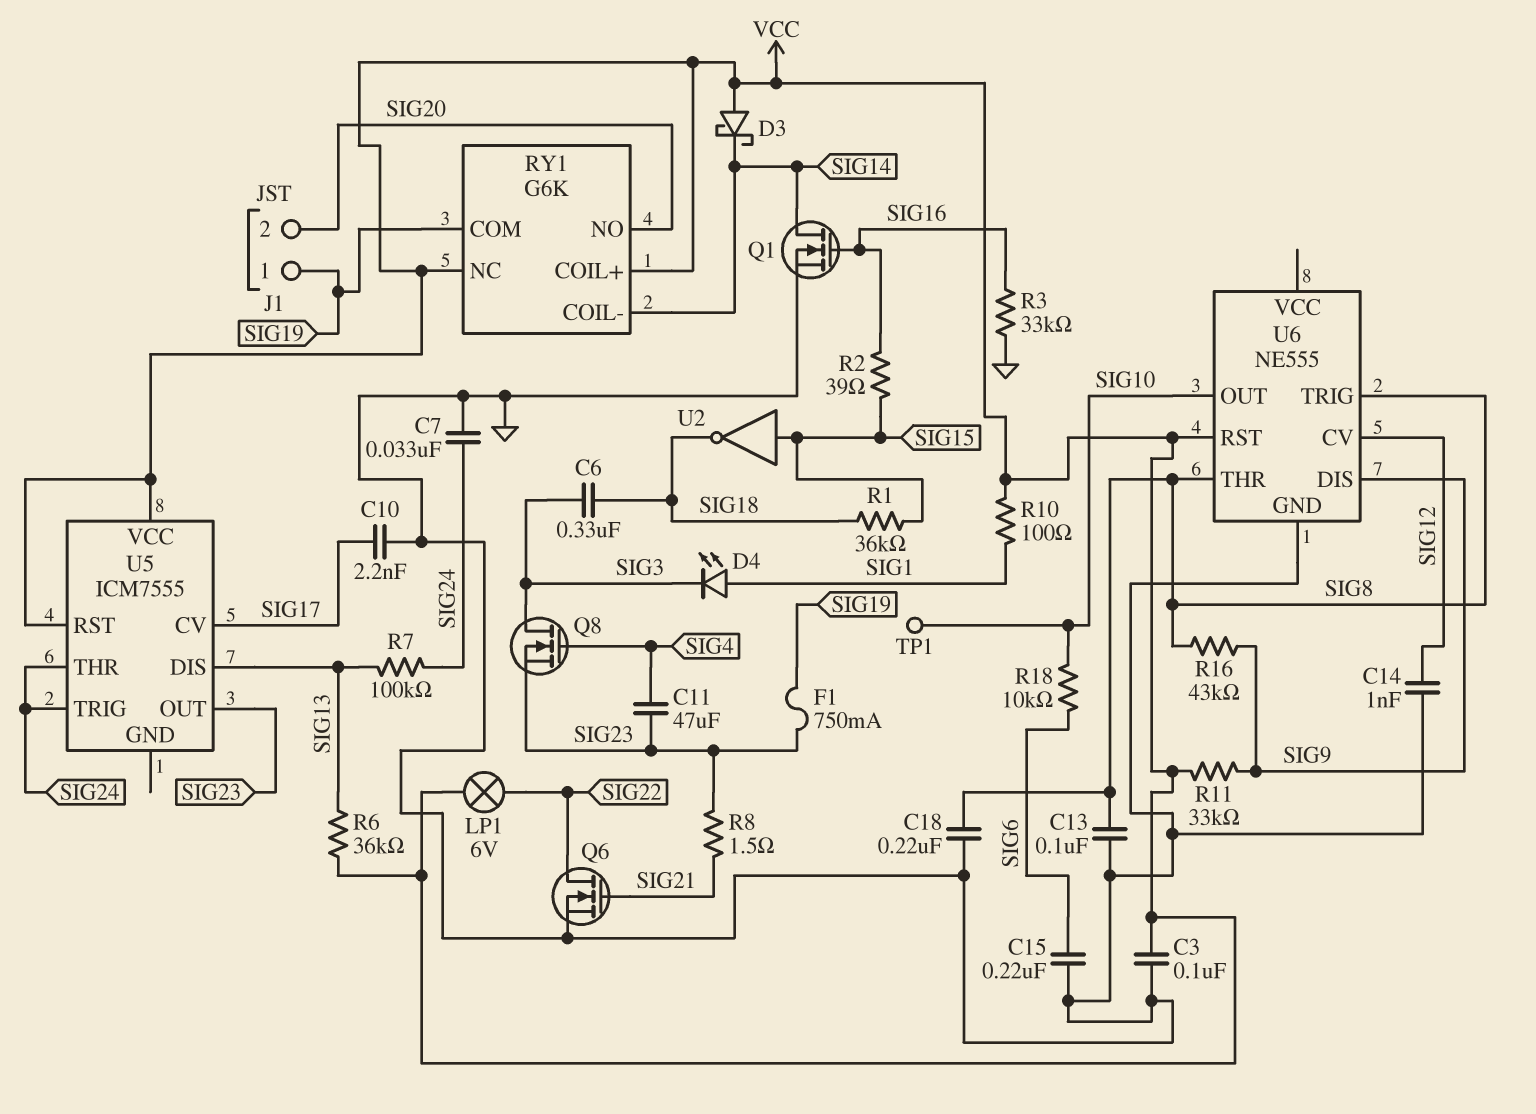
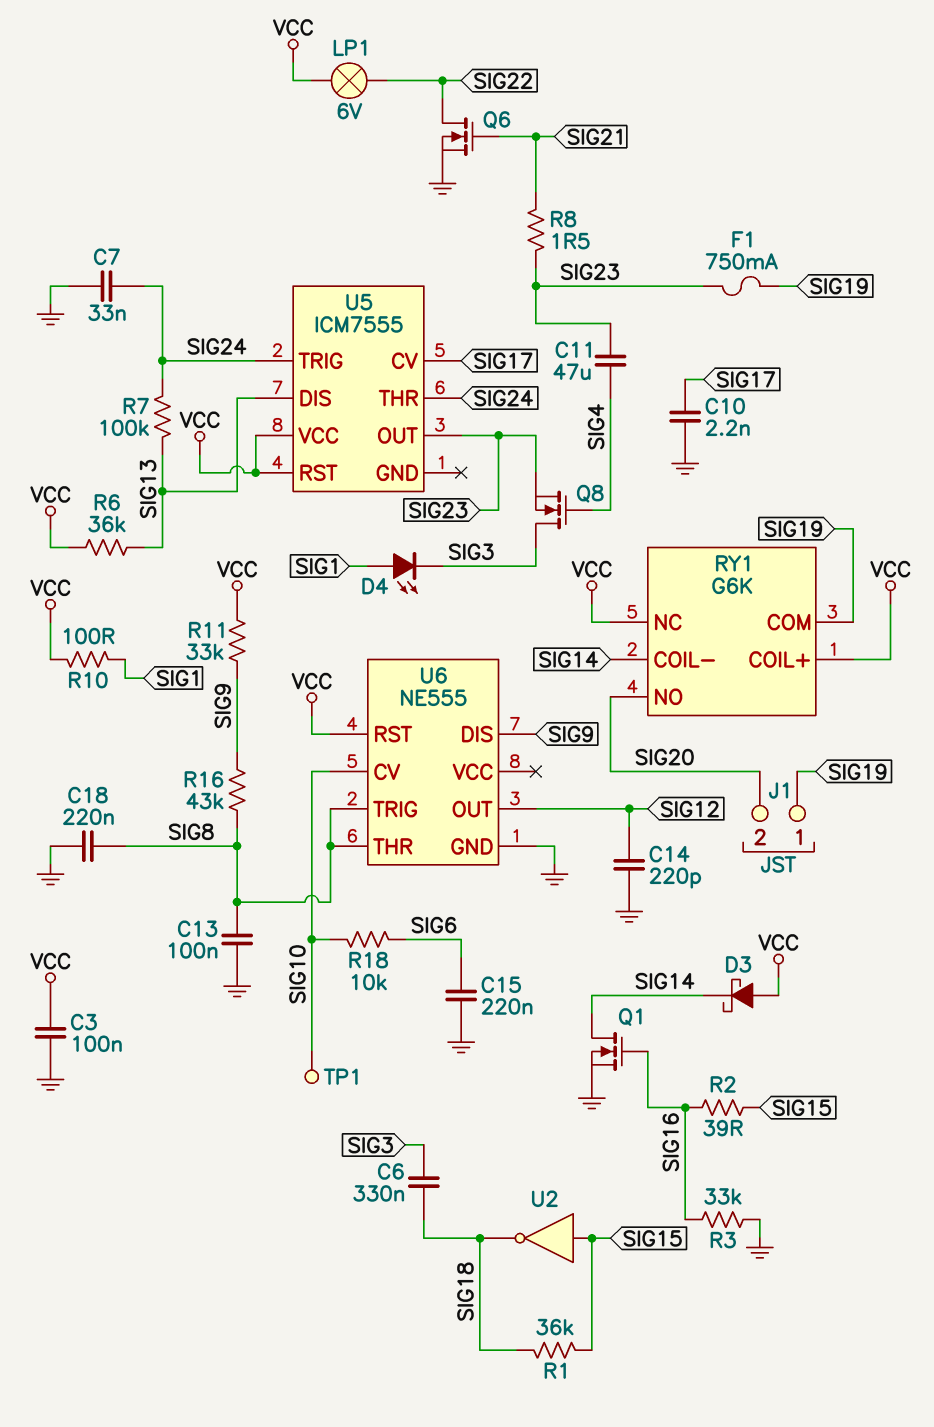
C14: 1nF (GND, SIG12) -> 220pF (GND, SIG12)
U6 pin CV: SIG12 -> SIG10
U6 pin OUT: SIG10 -> SIG12

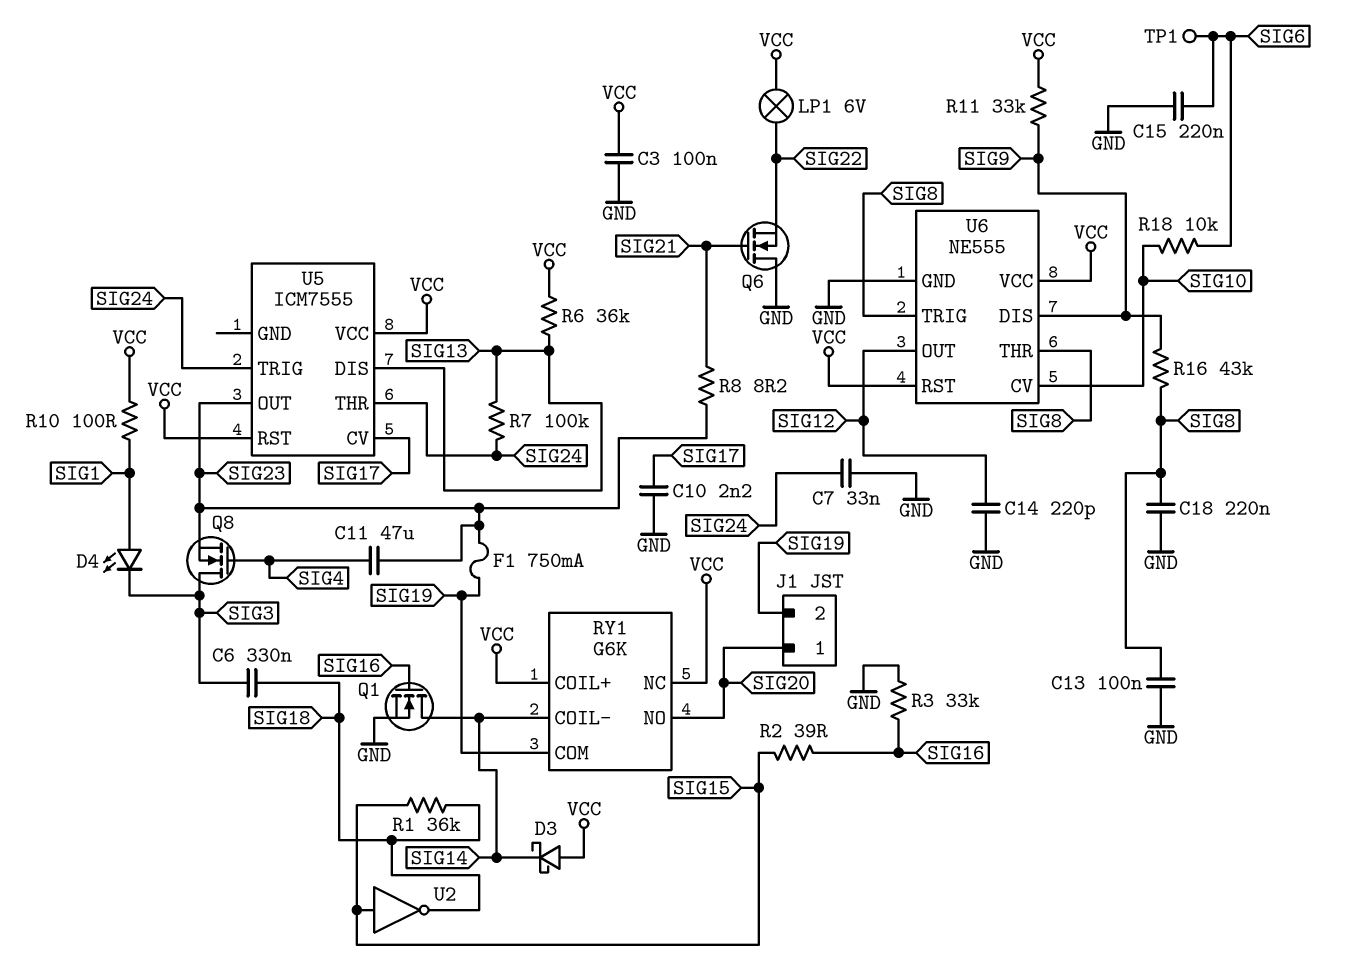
J1 pin 1: SIG19 -> SIG20
J1 pin 2: SIG20 -> SIG19
Q6: NMOS (G SIG21, D SIG22, S GND) -> NMOS (G SIG21, D GND, S SIG22)
R8: 1.5 (SIG21, SIG23) -> 8.2 (SIG21, SIG23)
TP1: test point (SIG10) -> test point (SIG6)
U6 pin VCC: none -> VCC

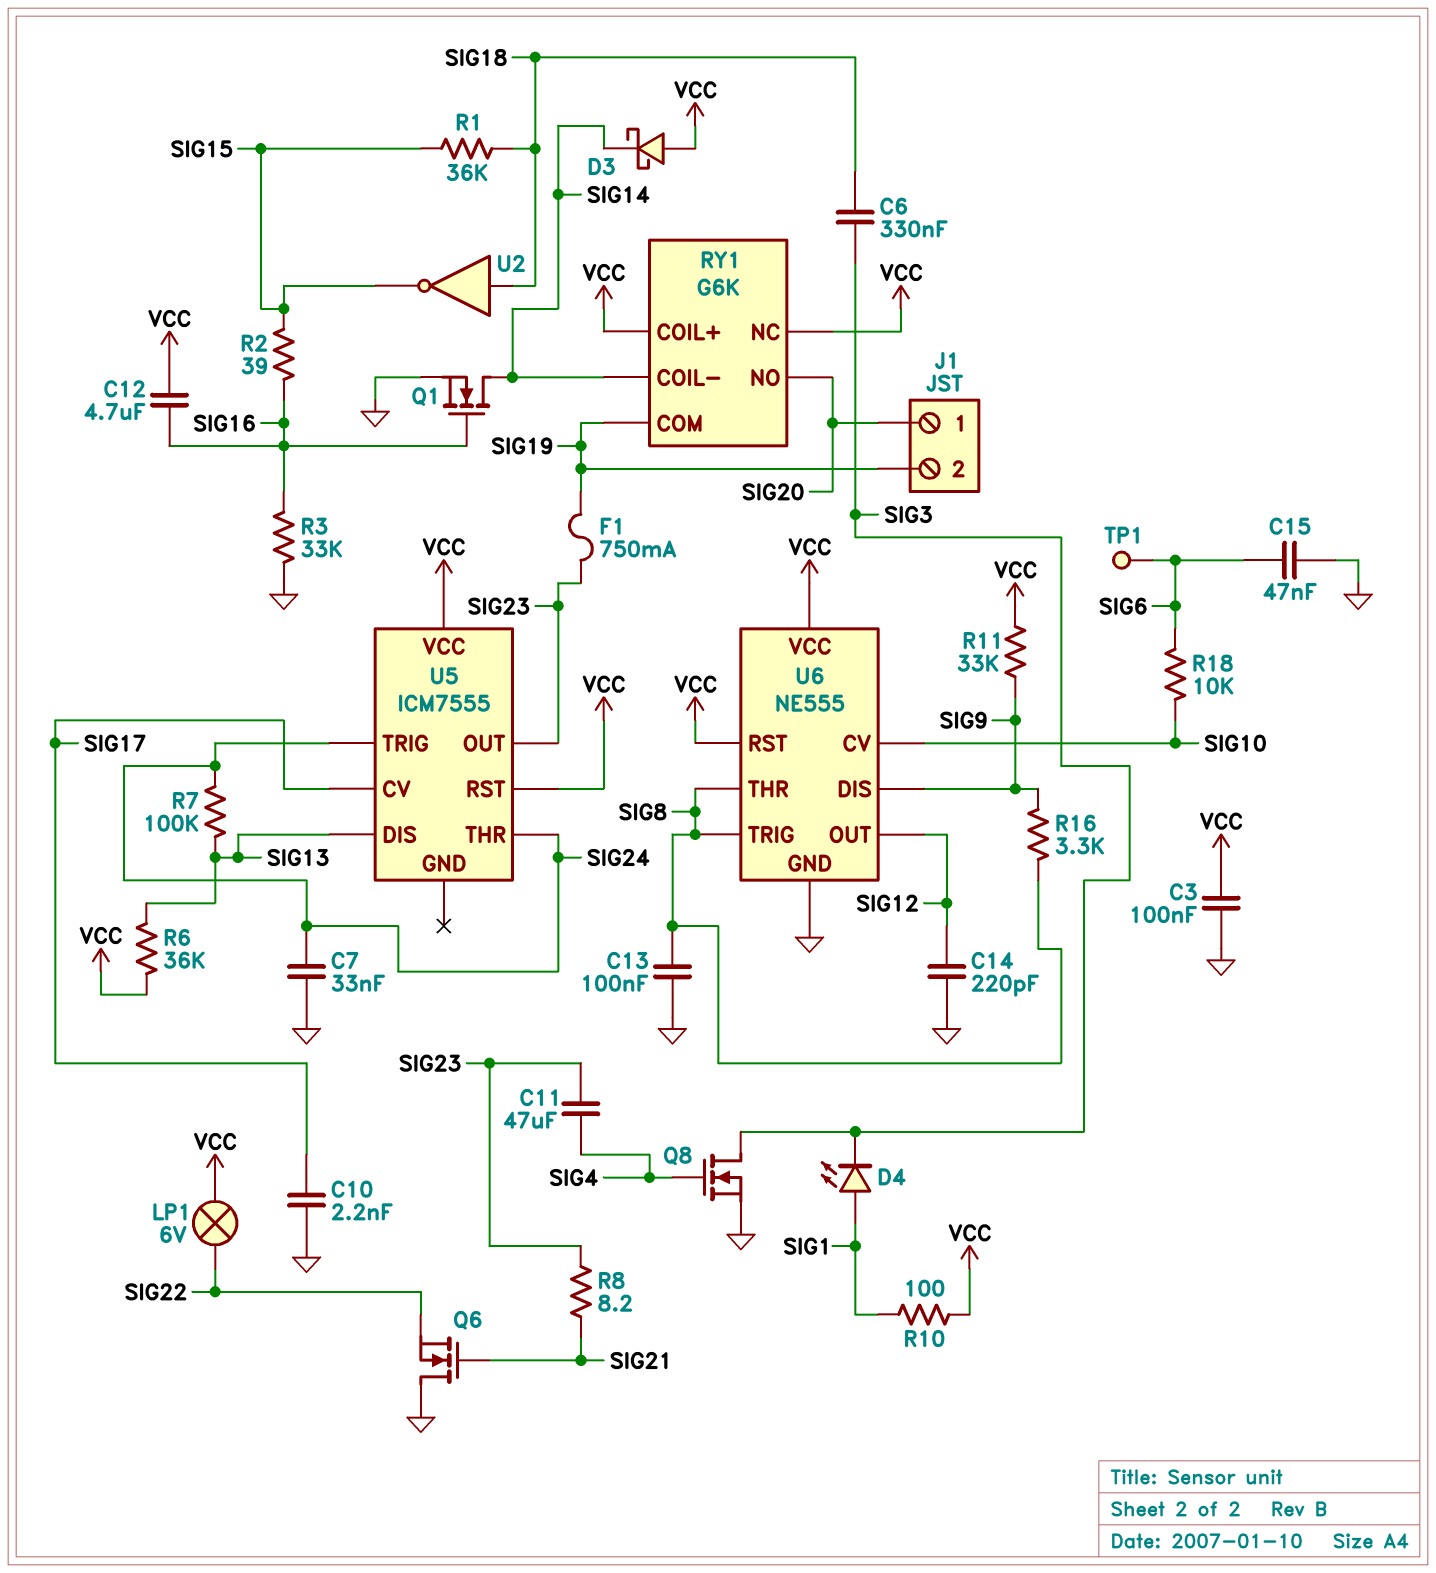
C12: none -> 4.7uF (SIG16, VCC)
C15: 220nF (GND, SIG6) -> 47nF (GND, SIG6)
C18: 220nF (GND, SIG8) -> none
Q8: NMOS (G SIG4, D SIG3, S SIG23) -> NMOS (G SIG4, D SIG3, S GND)
R16: 43k (SIG8, SIG9) -> 3.3k (SIG8, SIG9)
U2: NOT (in SIG15, out SIG18) -> NOT (in SIG18, out SIG15)

